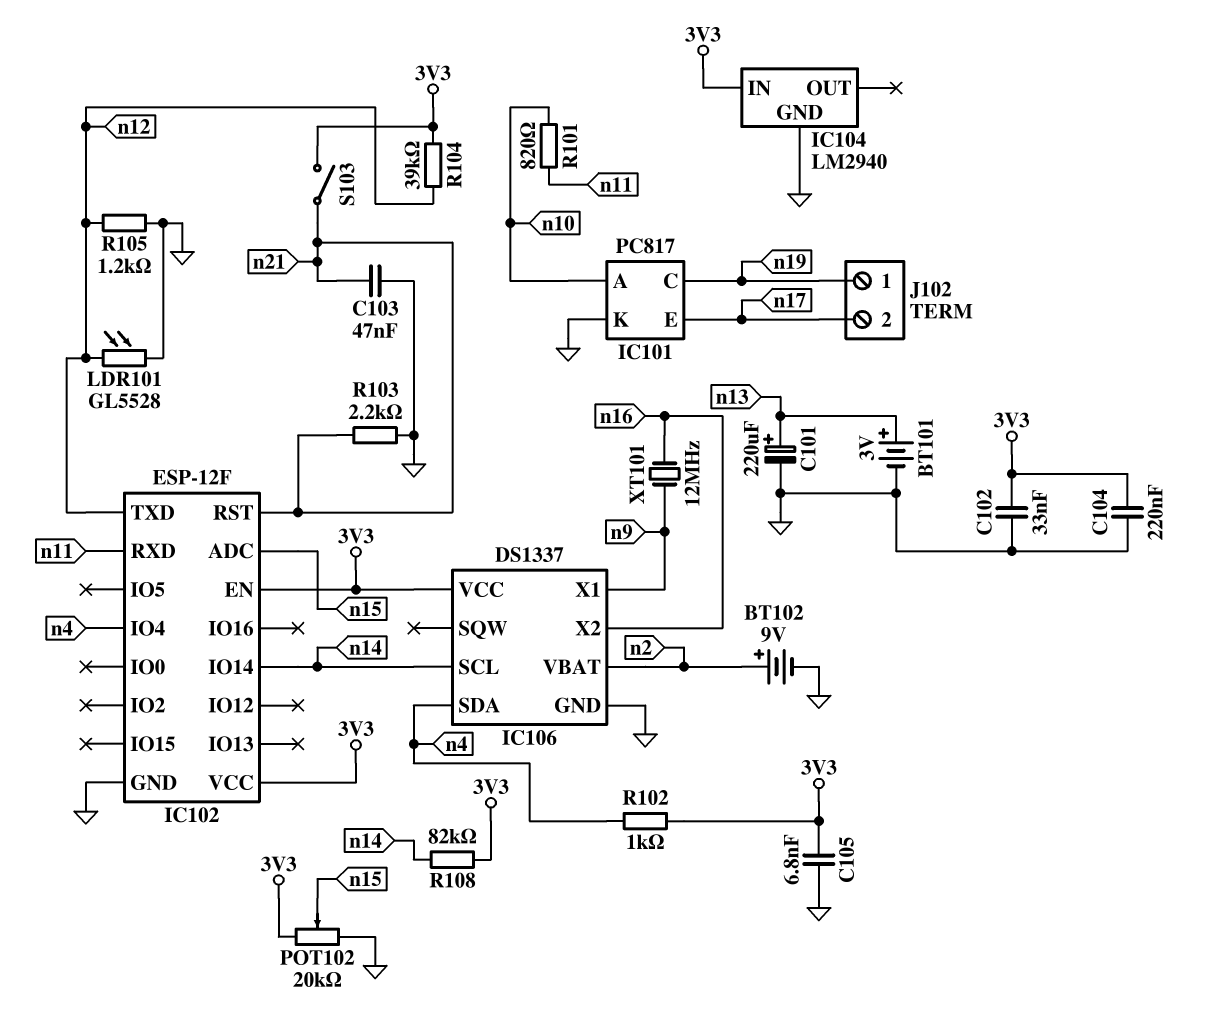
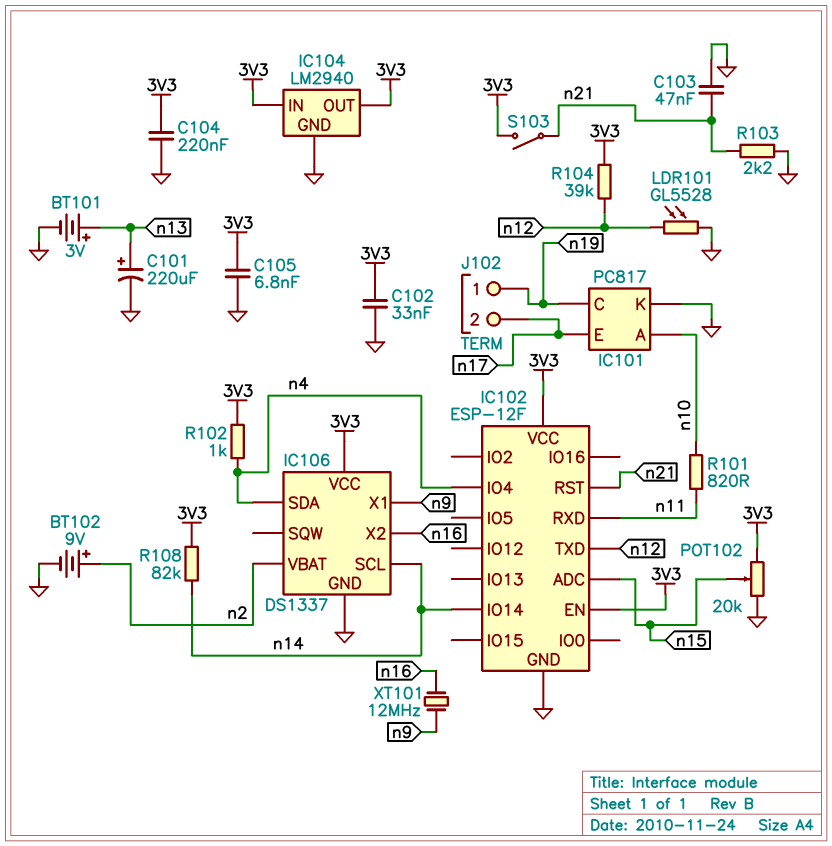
IC104 pin OUT: none -> 3V3
R105: 1.2k (GND, n12) -> none

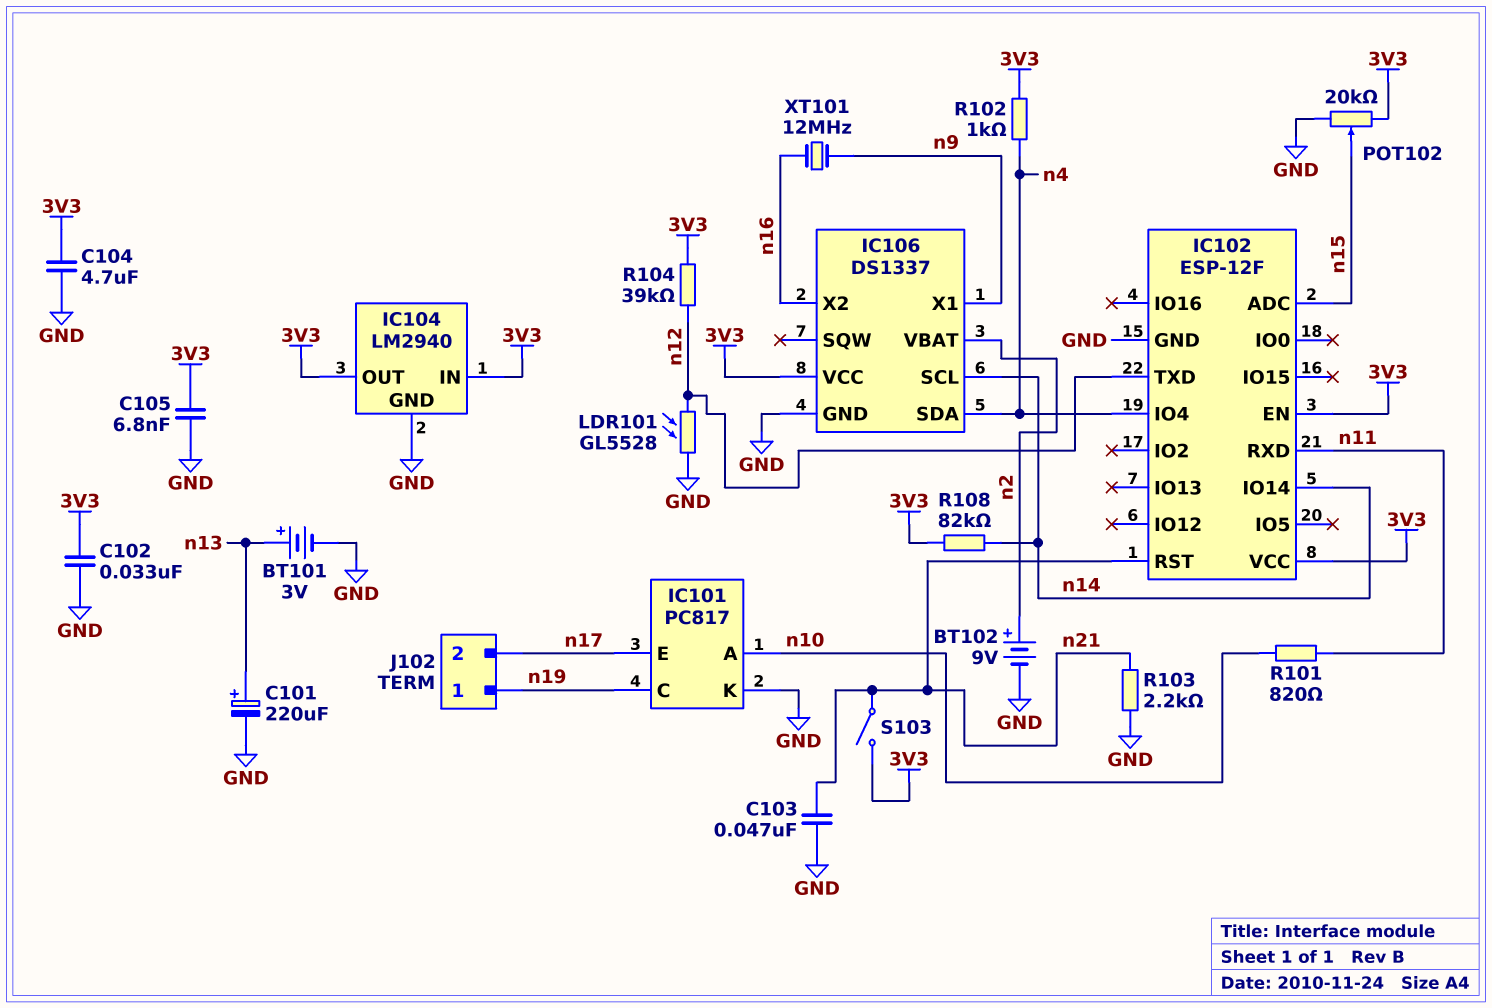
C104: 220nF (3V3, GND) -> 4.7uF (3V3, GND)

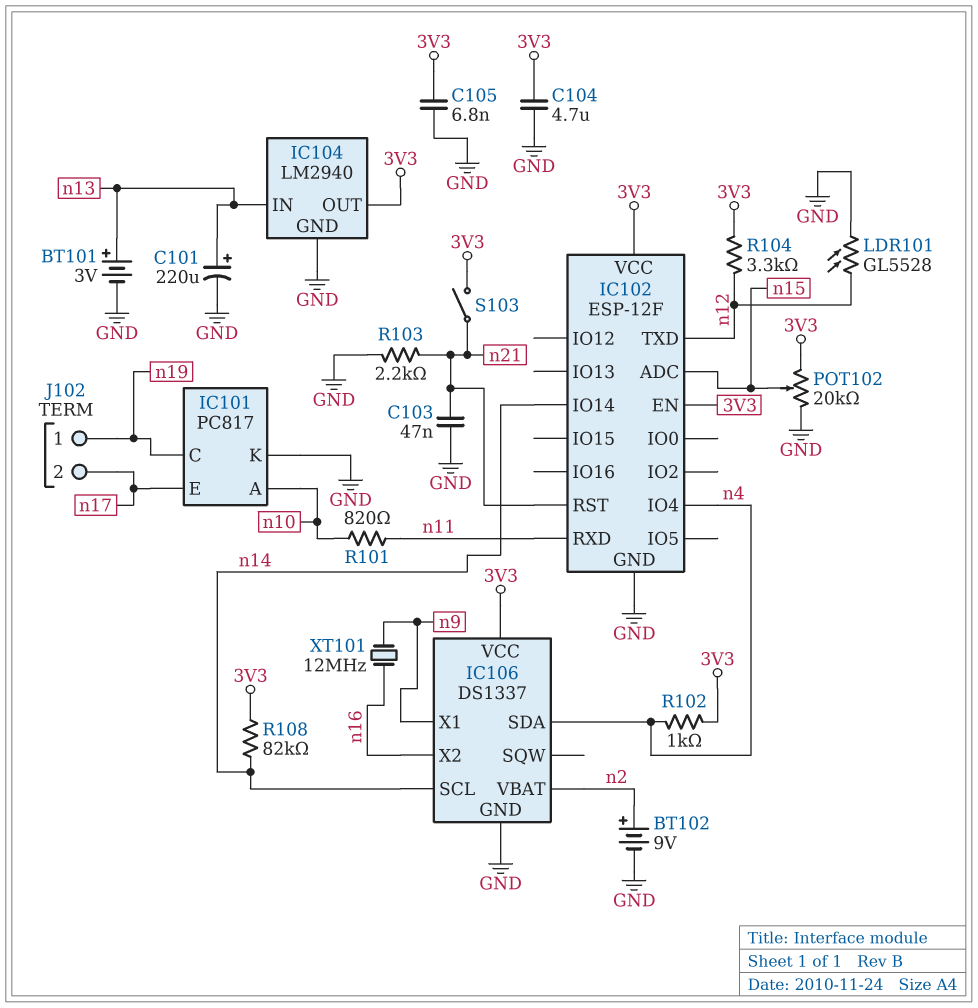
C102: 33nF (3V3, GND) -> none
IC104 pin IN: 3V3 -> n13
R104: 39k (3V3, n12) -> 3.3k (3V3, n12)

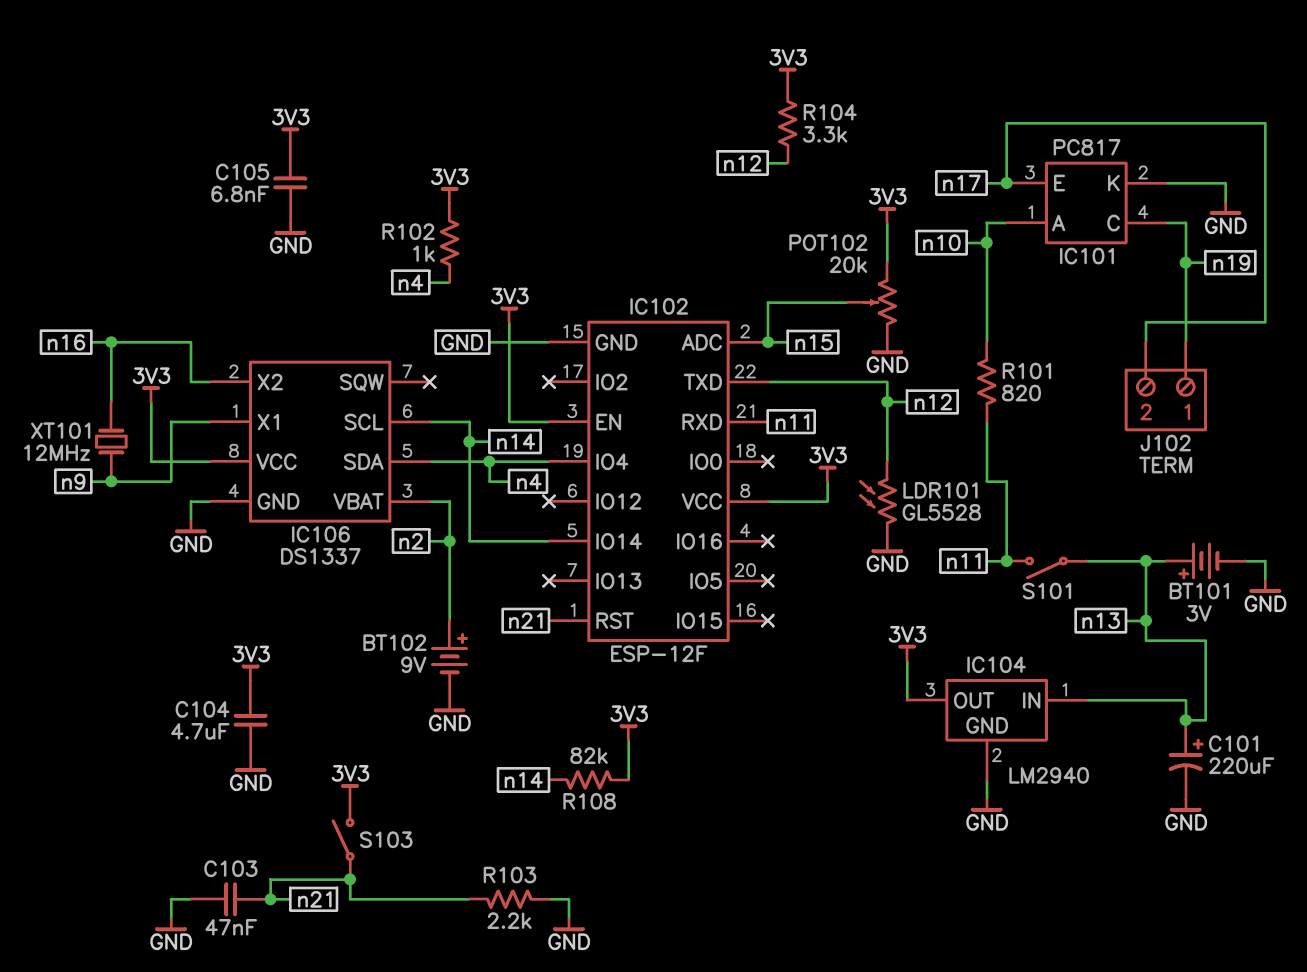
S101: none -> switch (n11, n13)

